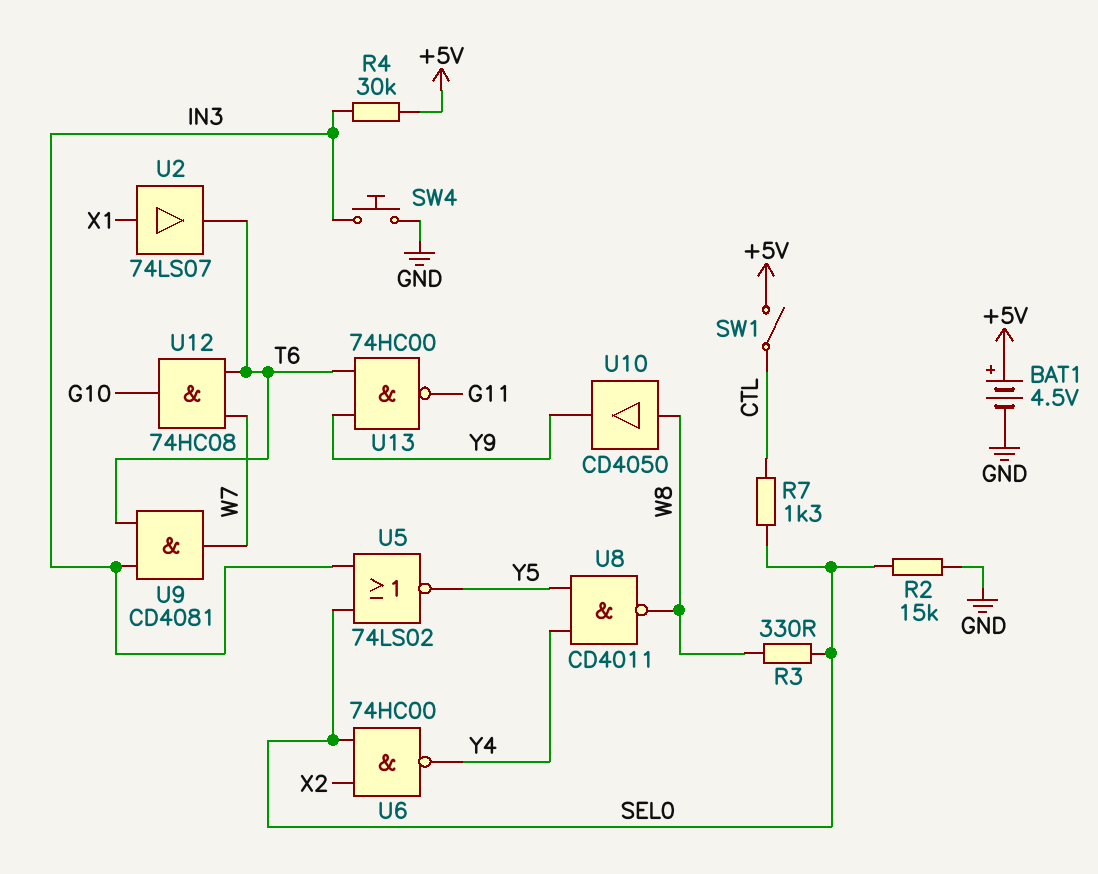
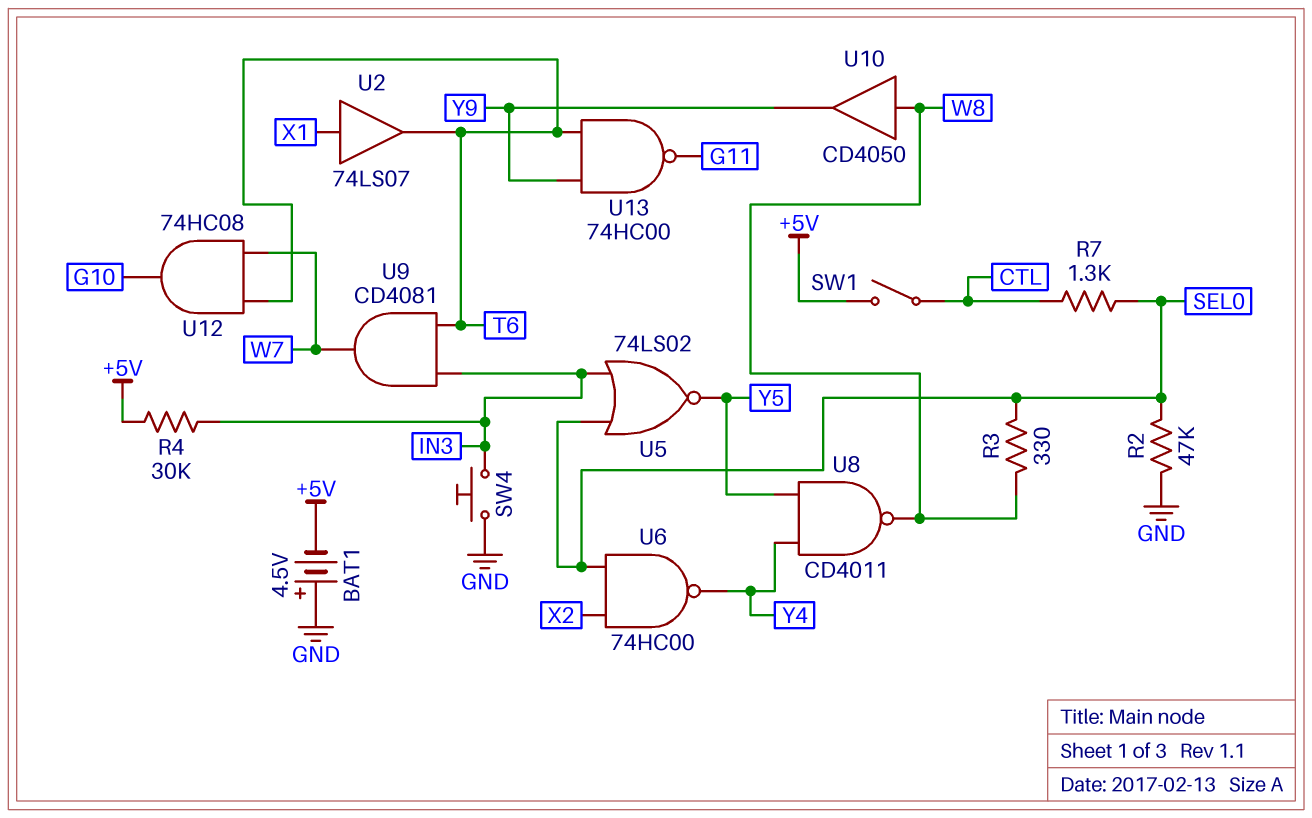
BAT1: 4.5V (plus +5V, minus GND) -> 4.5V (plus GND, minus +5V)
R2: 15k (GND, SEL0) -> 47k (GND, SEL0)

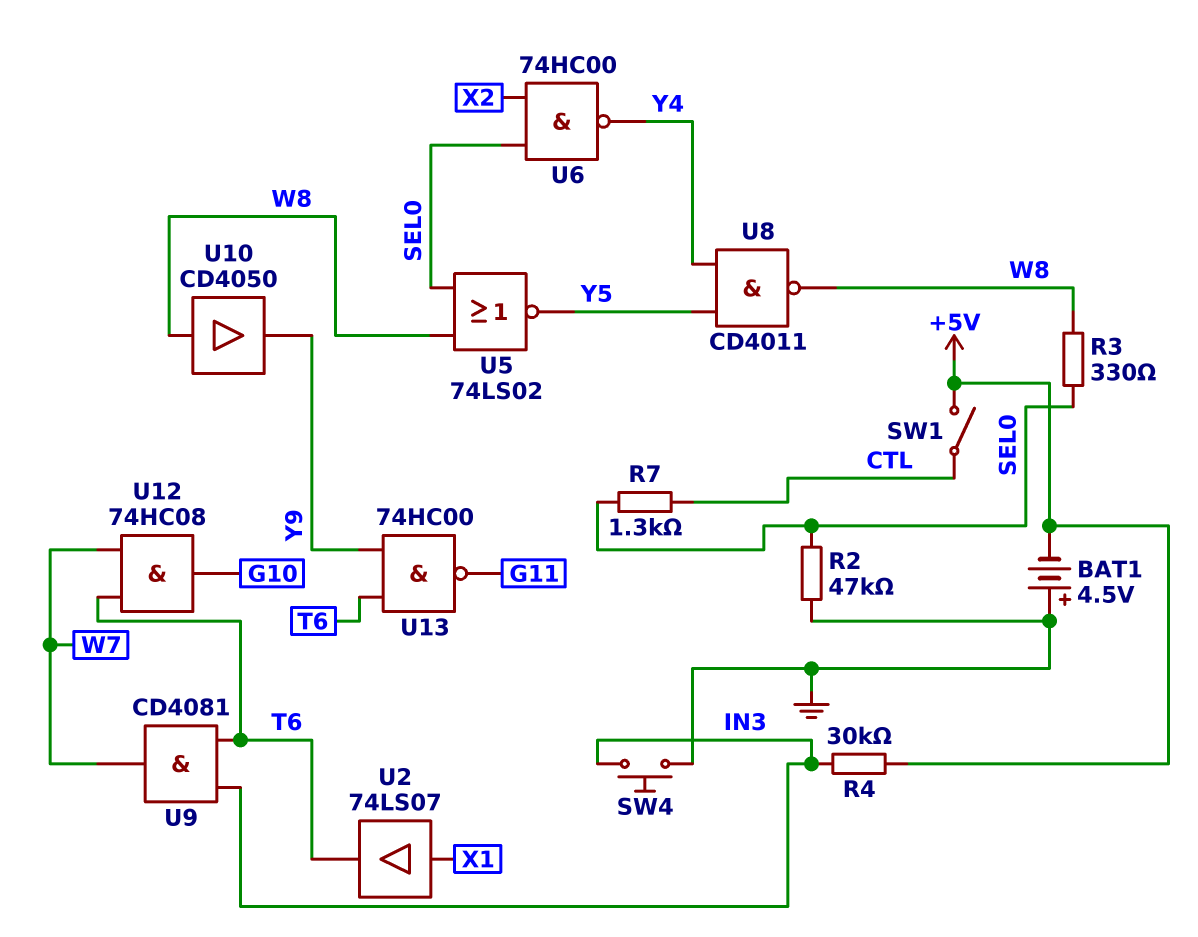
U5: NOR 74LS02 (in IN3, in SEL0, out Y5) -> NOR 74LS02 (in SEL0, in W8, out Y5)

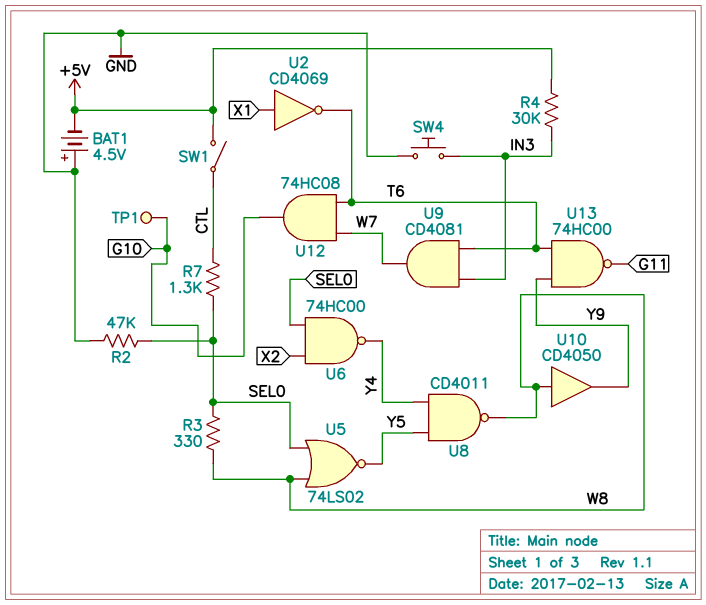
TP1: none -> test point (G10)
U2: buffer 74LS07 (in X1, out T6) -> NOT CD4069 (in X1, out T6)

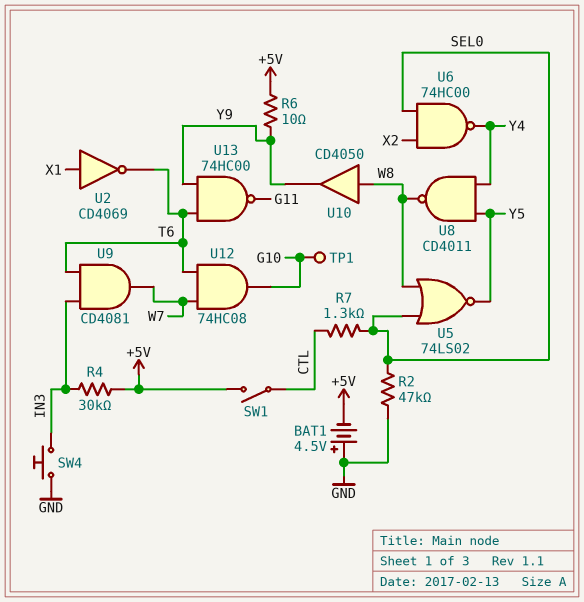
R3: 330 (SEL0, W8) -> none
R6: none -> 10 (+5V, Y9)

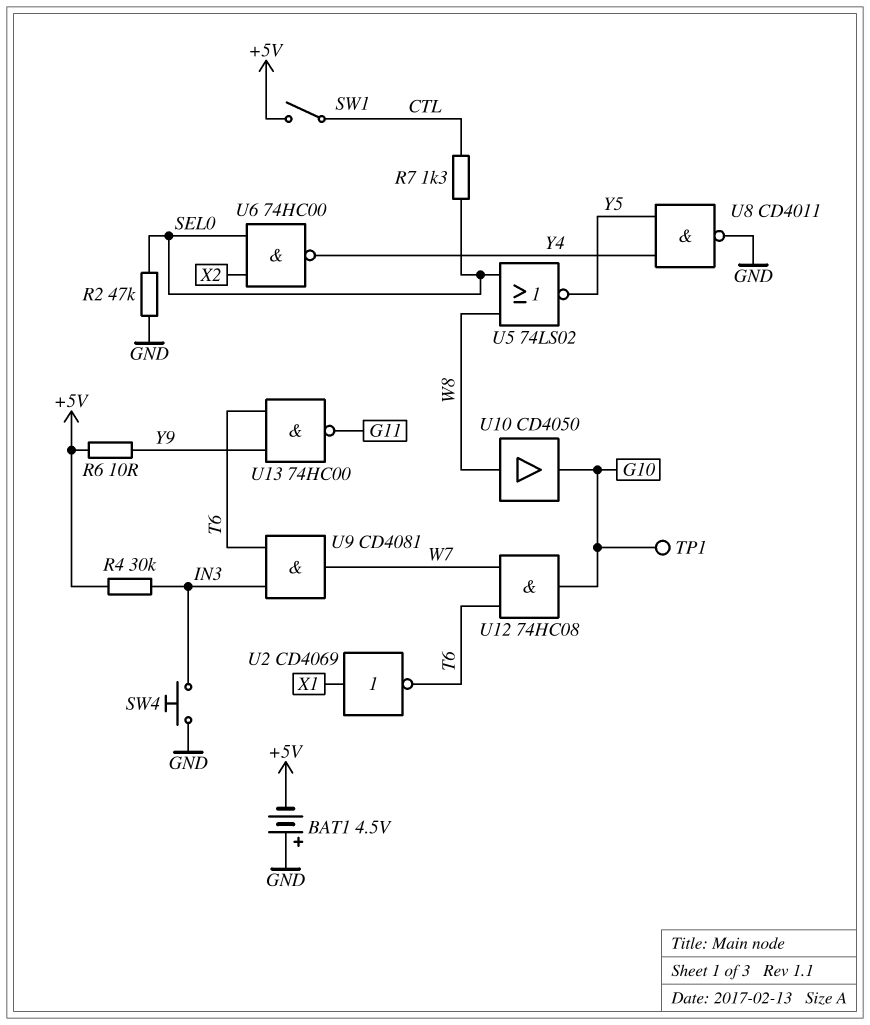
U8: NAND CD4011 (in Y4, in Y5, out W8) -> NAND CD4011 (in Y4, in Y5, out GND)
U10: buffer CD4050 (in W8, out Y9) -> buffer CD4050 (in W8, out G10)

